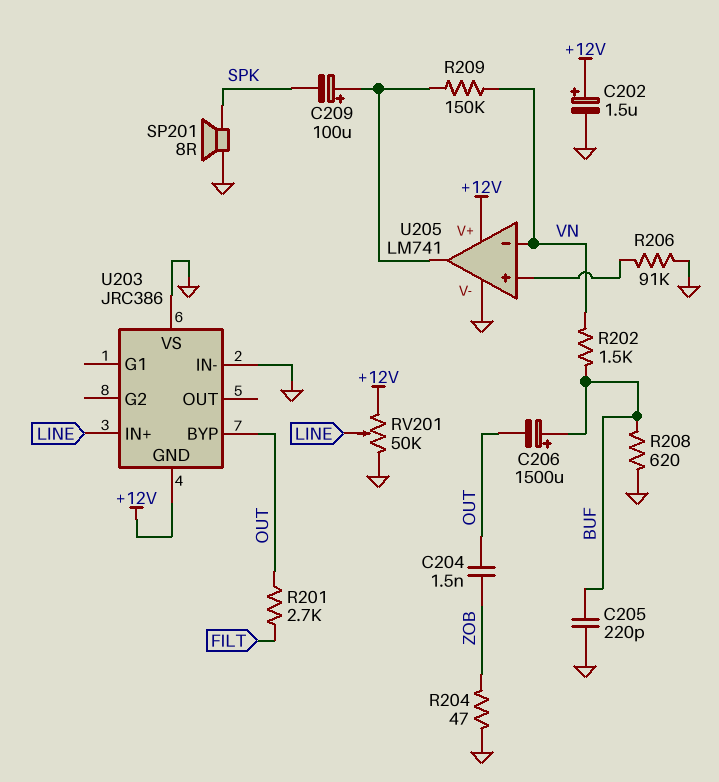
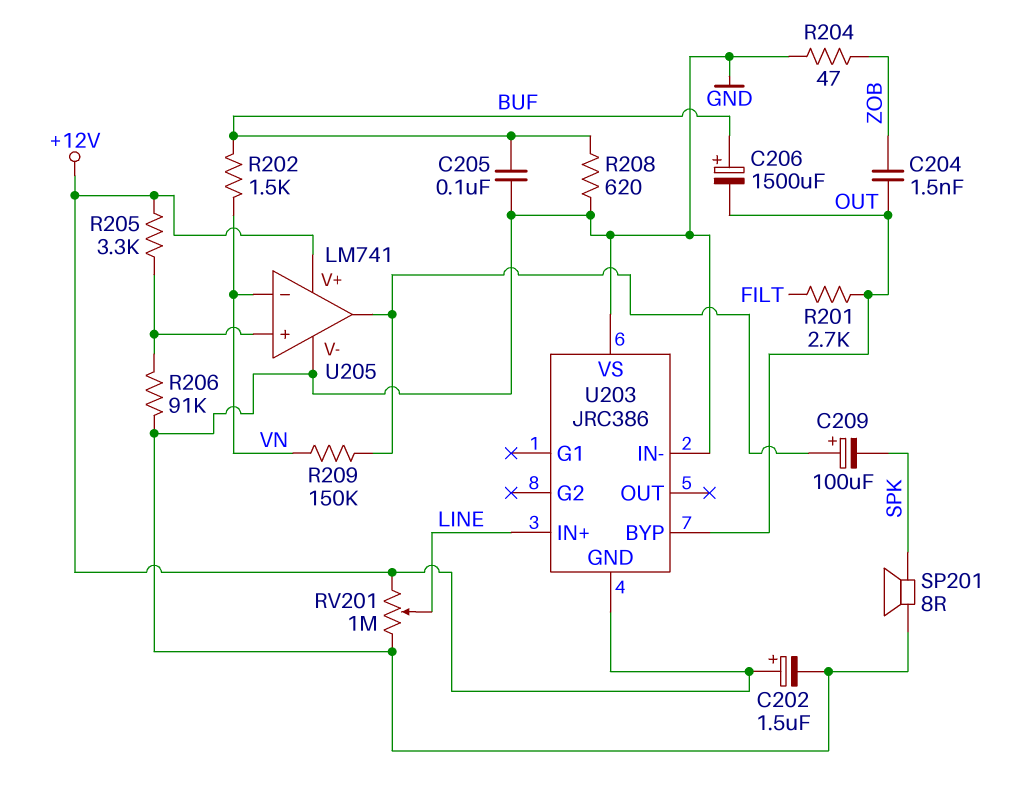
C205: 220pF (BUF, GND) -> 100nF (BUF, GND)
R205: none -> 3.3k (+12V, U205/in+)
RV201: 50k (+12V, GND, wiper LINE) -> 1M (+12V, GND, wiper LINE)

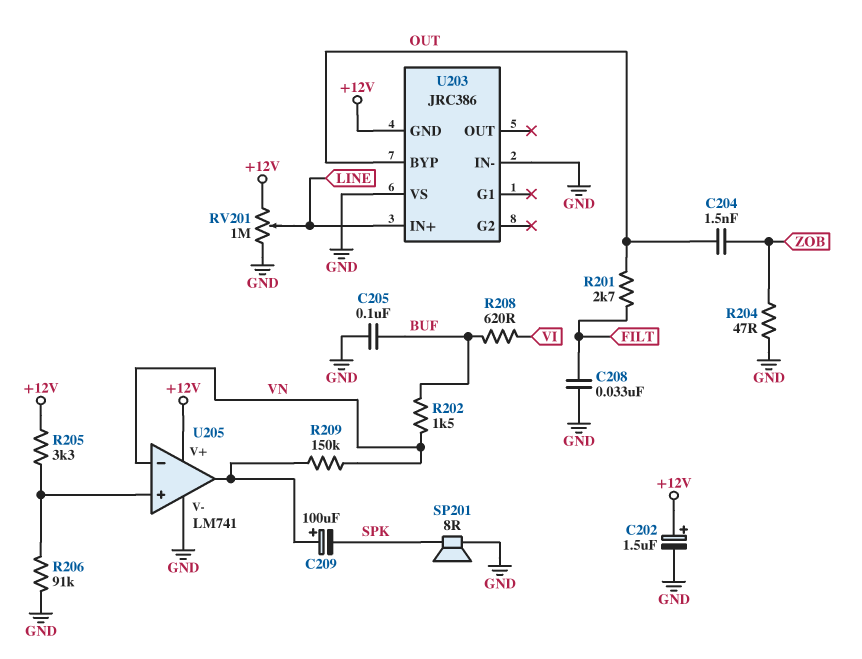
C206: 1500uF (plus BUF, minus OUT) -> none
C208: none -> 33nF (FILT, GND)
R208: 620 (BUF, GND) -> 620 (BUF, VI)

